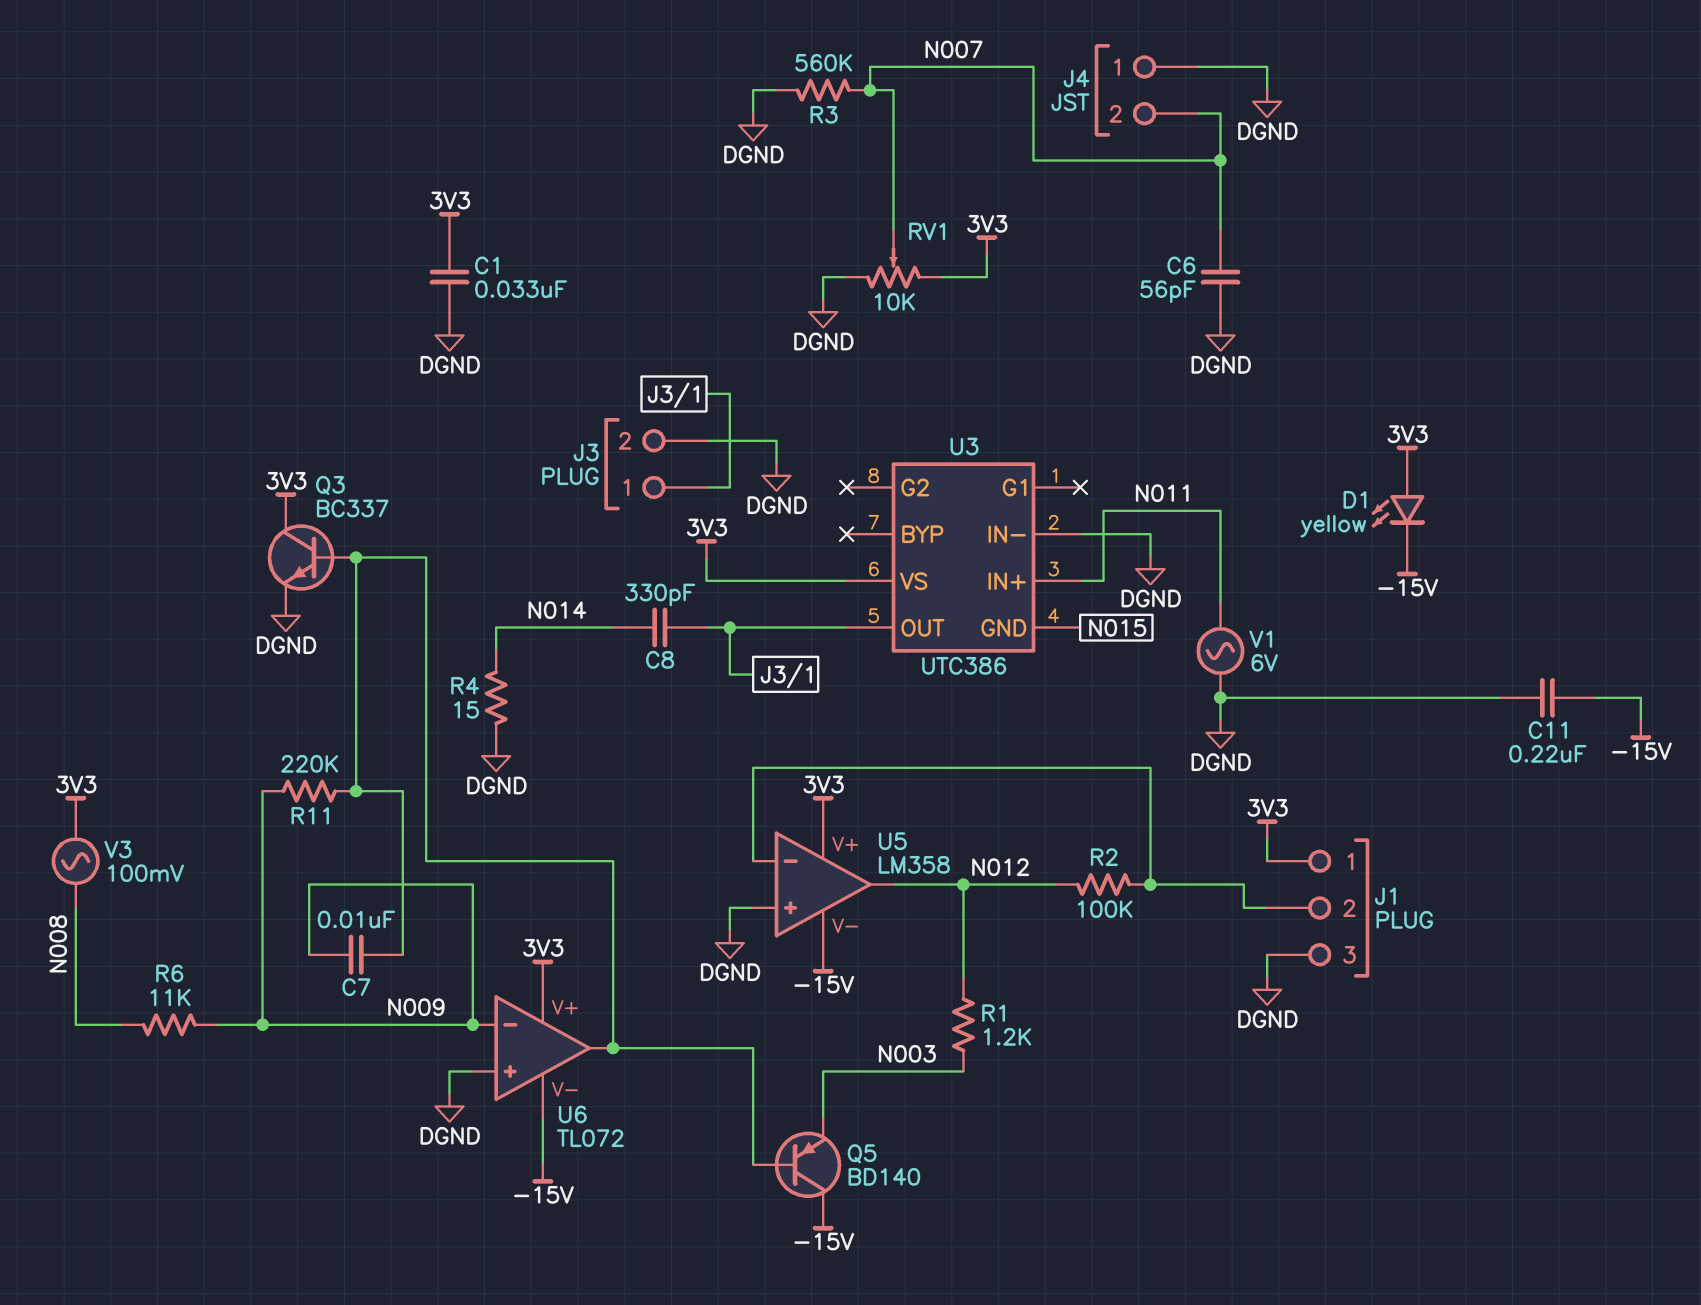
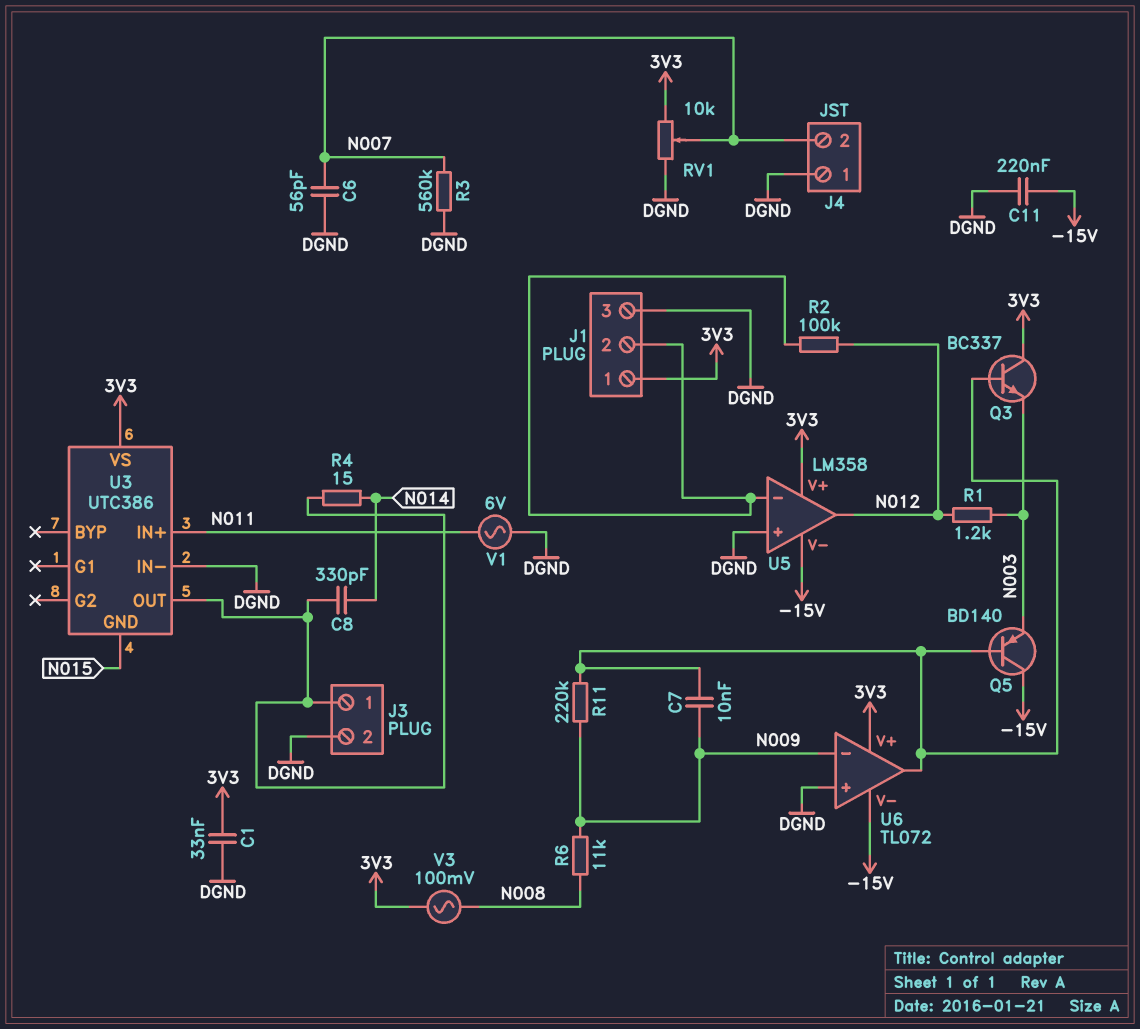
D1: LED yellow (A 3V3, K -15V) -> none
Q3: NPN BC337 (B U6/out, C 3V3, E DGND) -> NPN BC337 (B U6/out, C 3V3, E N003)
R4: 15 (DGND, N014) -> 15 (J3/1, N014)

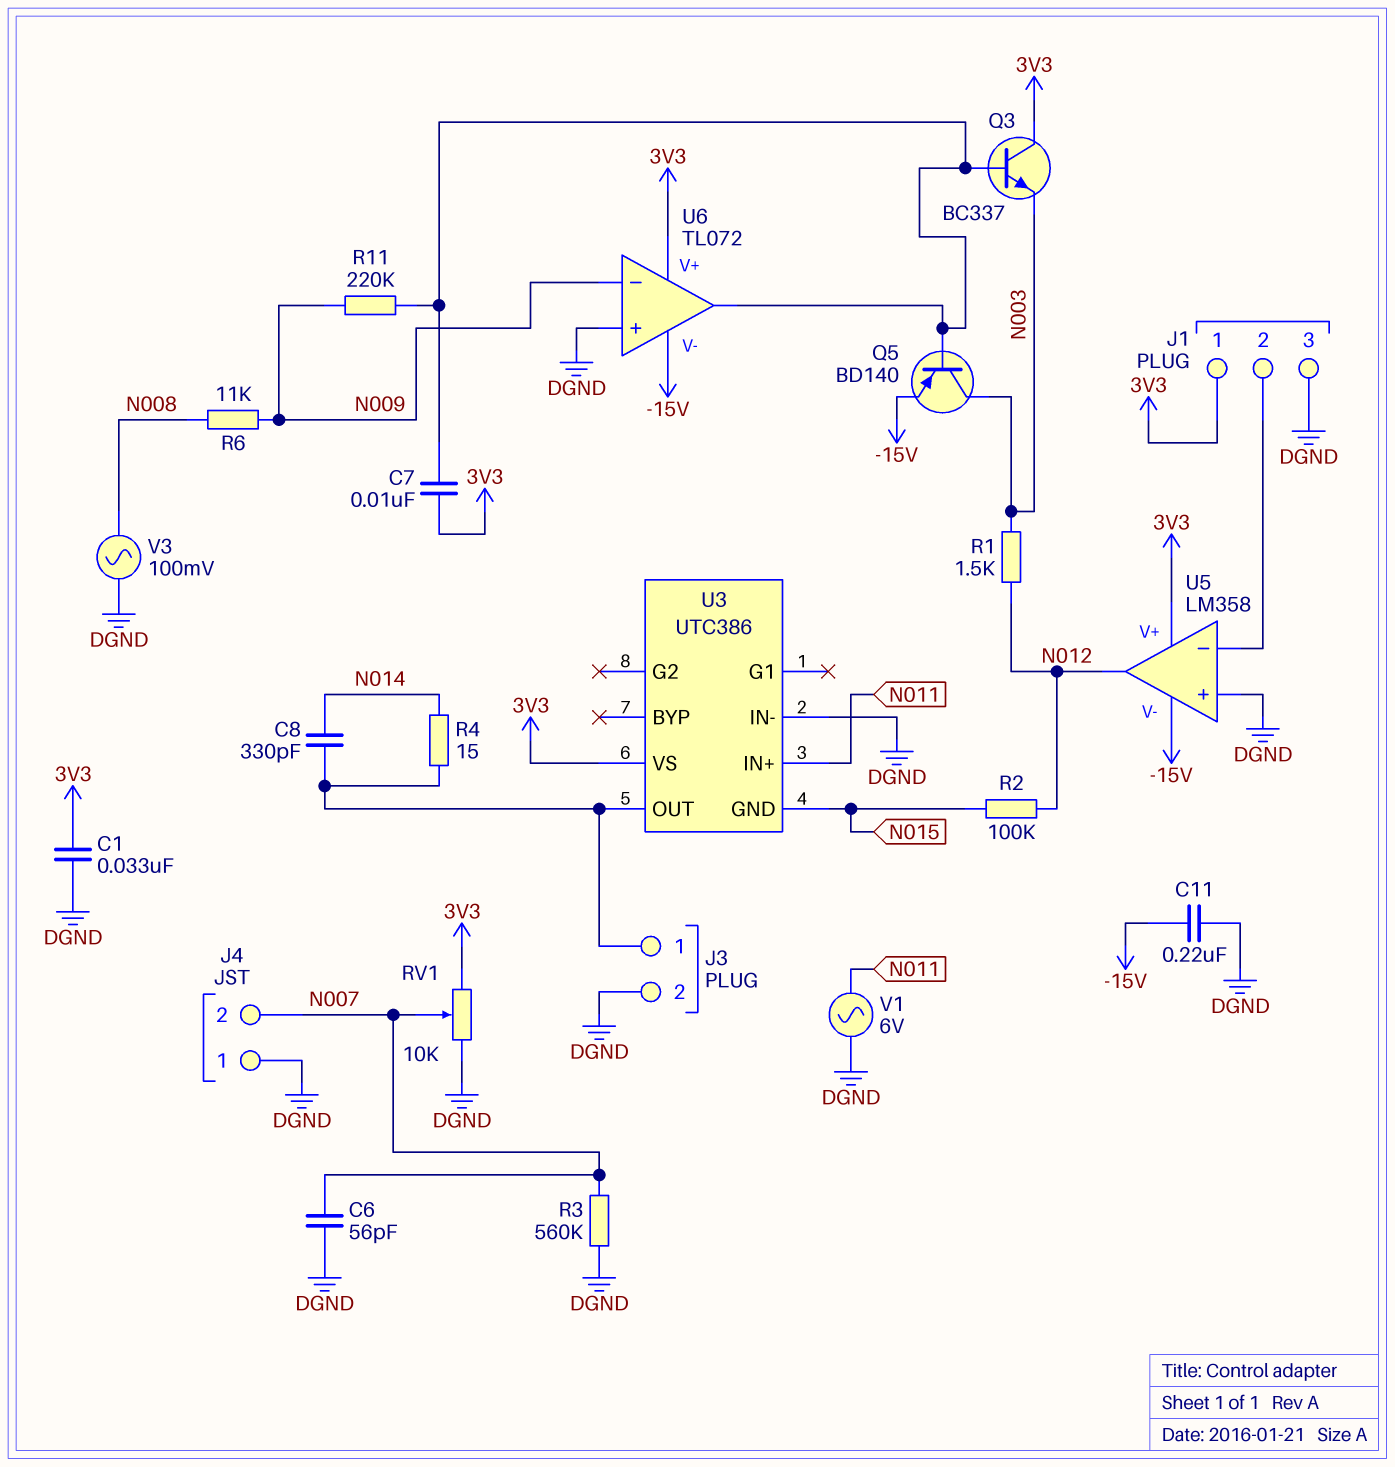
C7: 10nF (N009, U6/out) -> 10nF (3V3, U6/out)
Q5: PNP BD140 (B U6/out, C -15V, E N003) -> PNP BD140 (B U6/out, C N003, E -15V)
R1: 1.2k (N003, N012) -> 1.5k (N003, N012)
R2: 100k (J1/2, N012) -> 100k (N012, N015)
V3: AC 100mV (3V3, N008) -> AC 100mV (DGND, N008)

